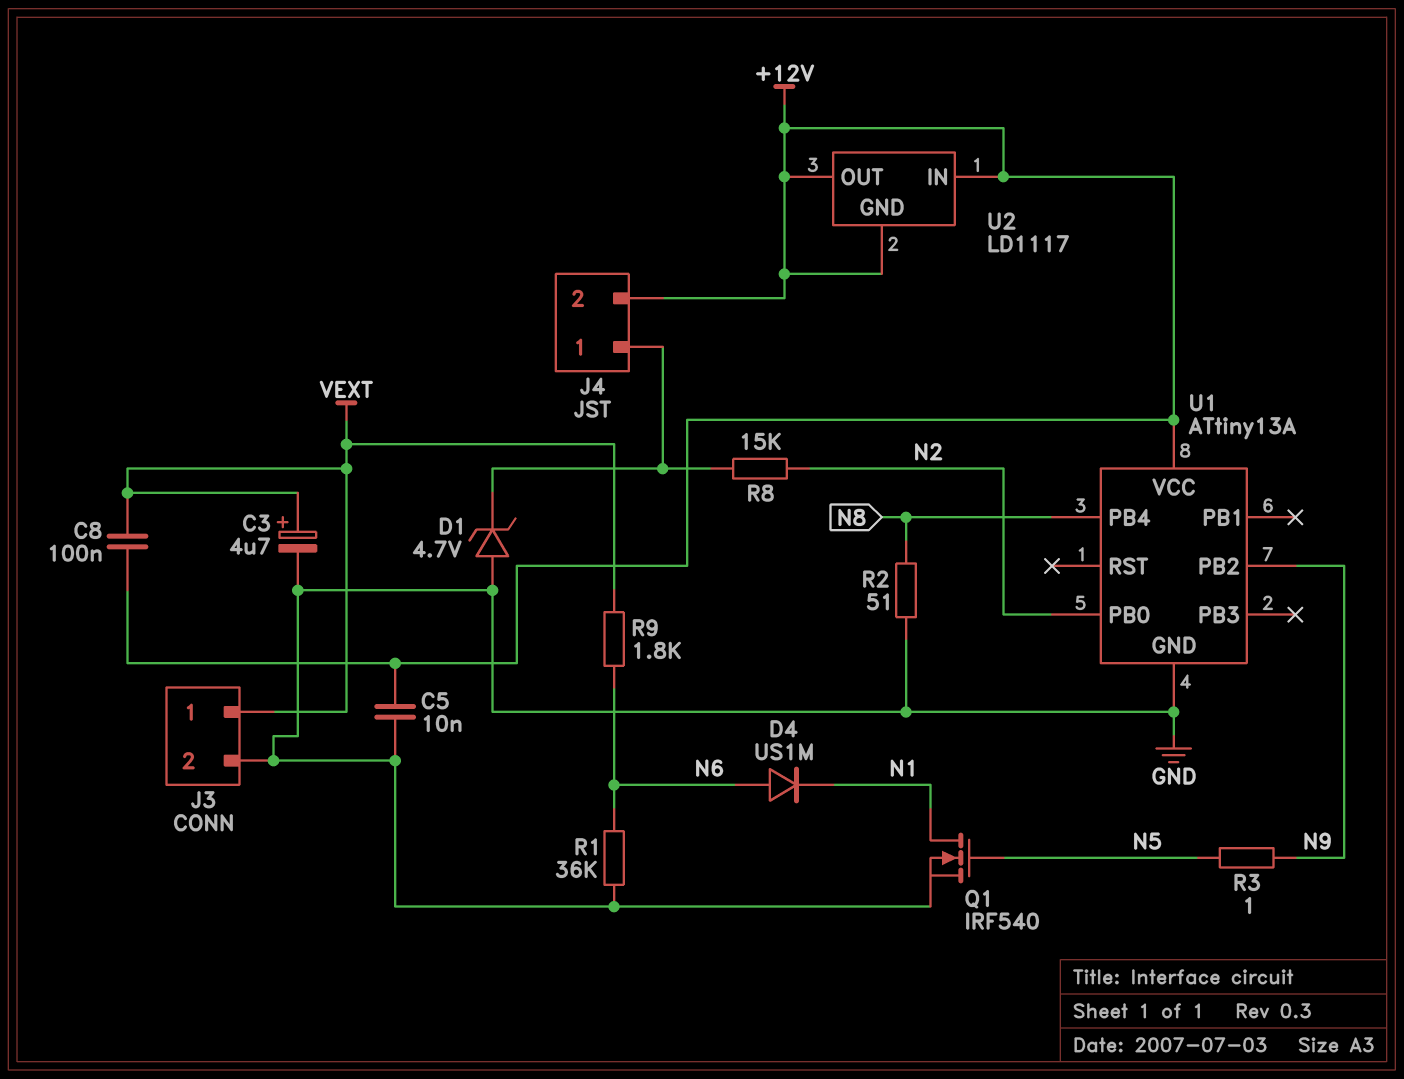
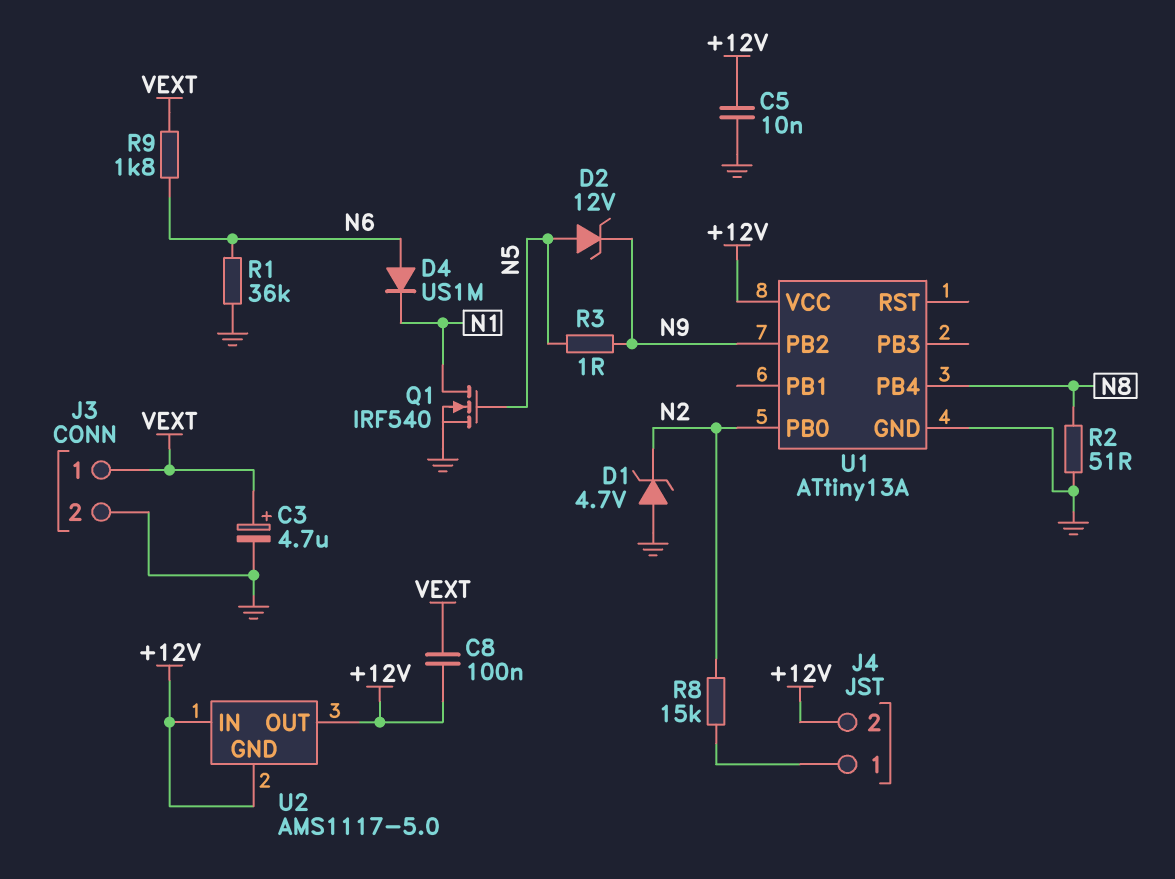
D1: zener 4.7V (A GND, K J4/1) -> zener 4.7V (A GND, K N2)
D2: none -> zener 12V (A N5, K N9)
U2: LD1117 -> AMS1117-5.0

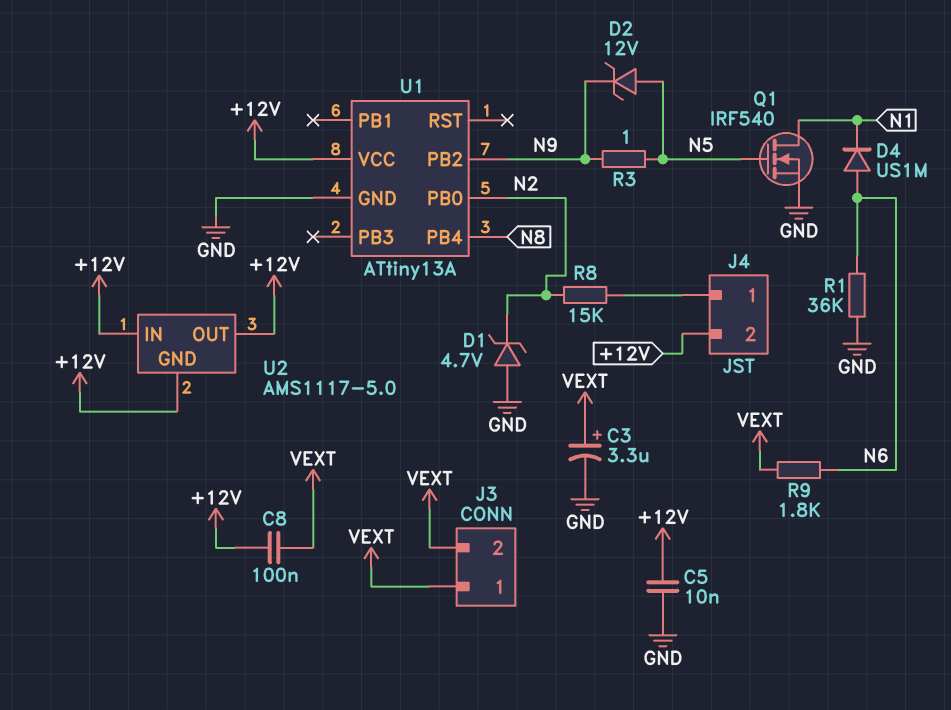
C3: 4.7uF (plus VEXT, minus GND) -> 3.3uF (plus VEXT, minus GND)
J3 pin 2: GND -> VEXT
R2: 51 (GND, N8) -> none

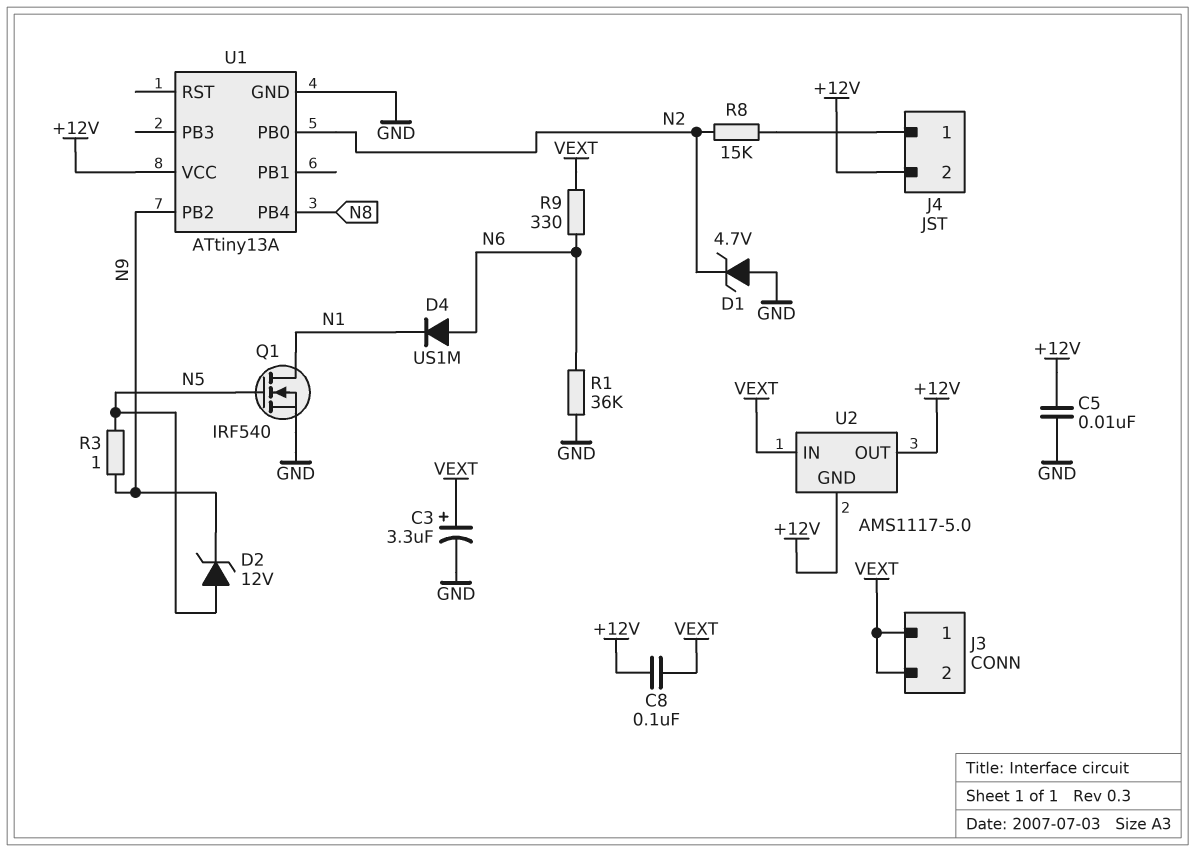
R9: 1.8k (N6, VEXT) -> 330 (N6, VEXT)
U2 pin IN: +12V -> VEXT

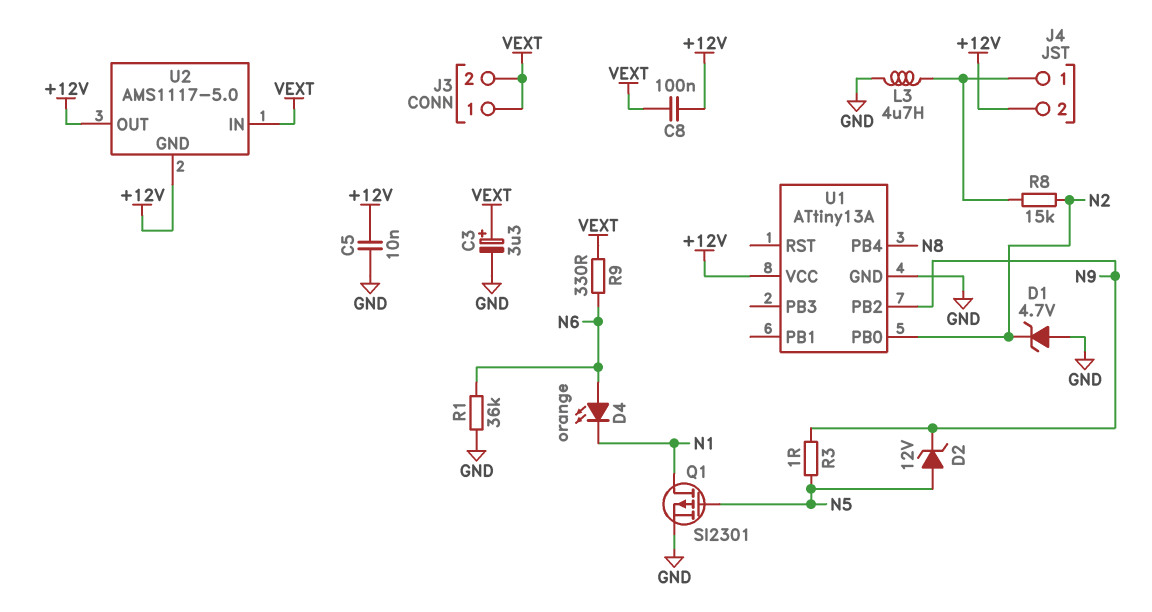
D4: diode US1M (A N6, K N1) -> LED orange (A N6, K N1)
L3: none -> 4.7uH (GND, J4/1)
Q1: NMOS IRF540 (G N5, D N1, S GND) -> PMOS SI2301 (G N5, D N1, S GND)

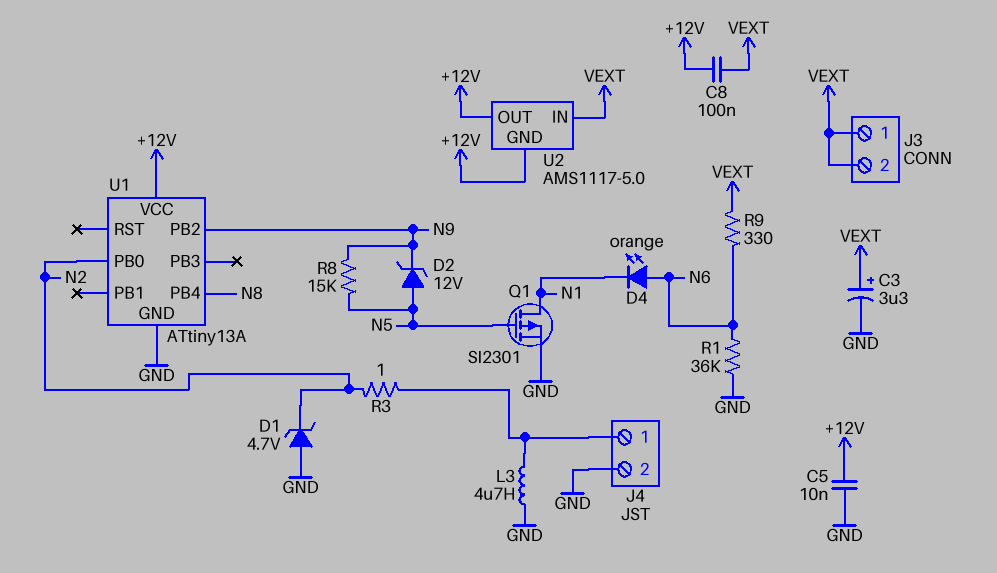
J4 pin 2: +12V -> GND
R3: 1 (N5, N9) -> 1 (J4/1, N2)
R8: 15k (J4/1, N2) -> 15k (N5, N9)

